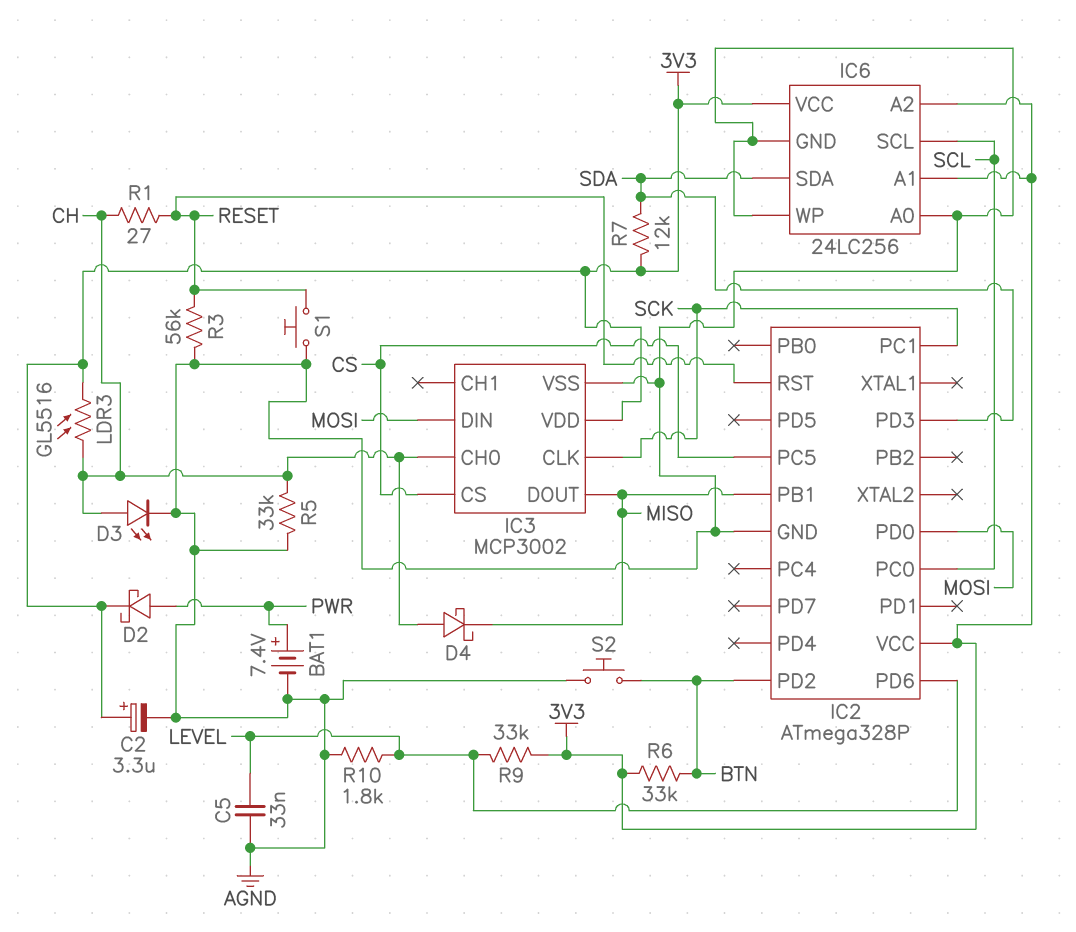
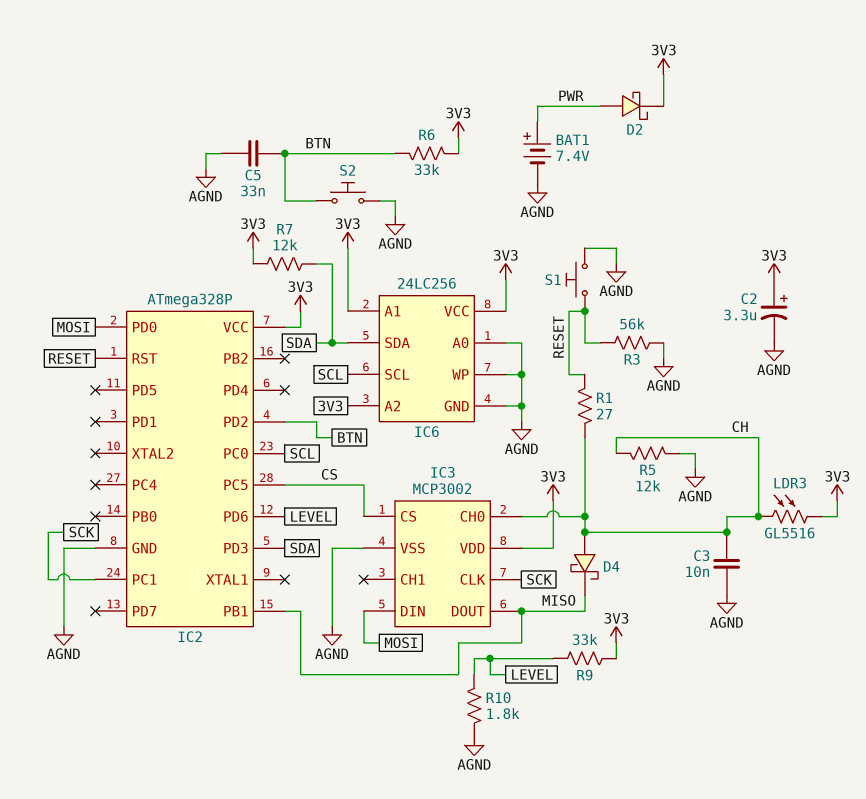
C3: none -> 10nF (AGND, CH)
C5: 33nF (AGND, LEVEL) -> 33nF (AGND, BTN)
D3: LED (A CH, K AGND) -> none
R5: 33k (AGND, CH) -> 12k (AGND, CH)

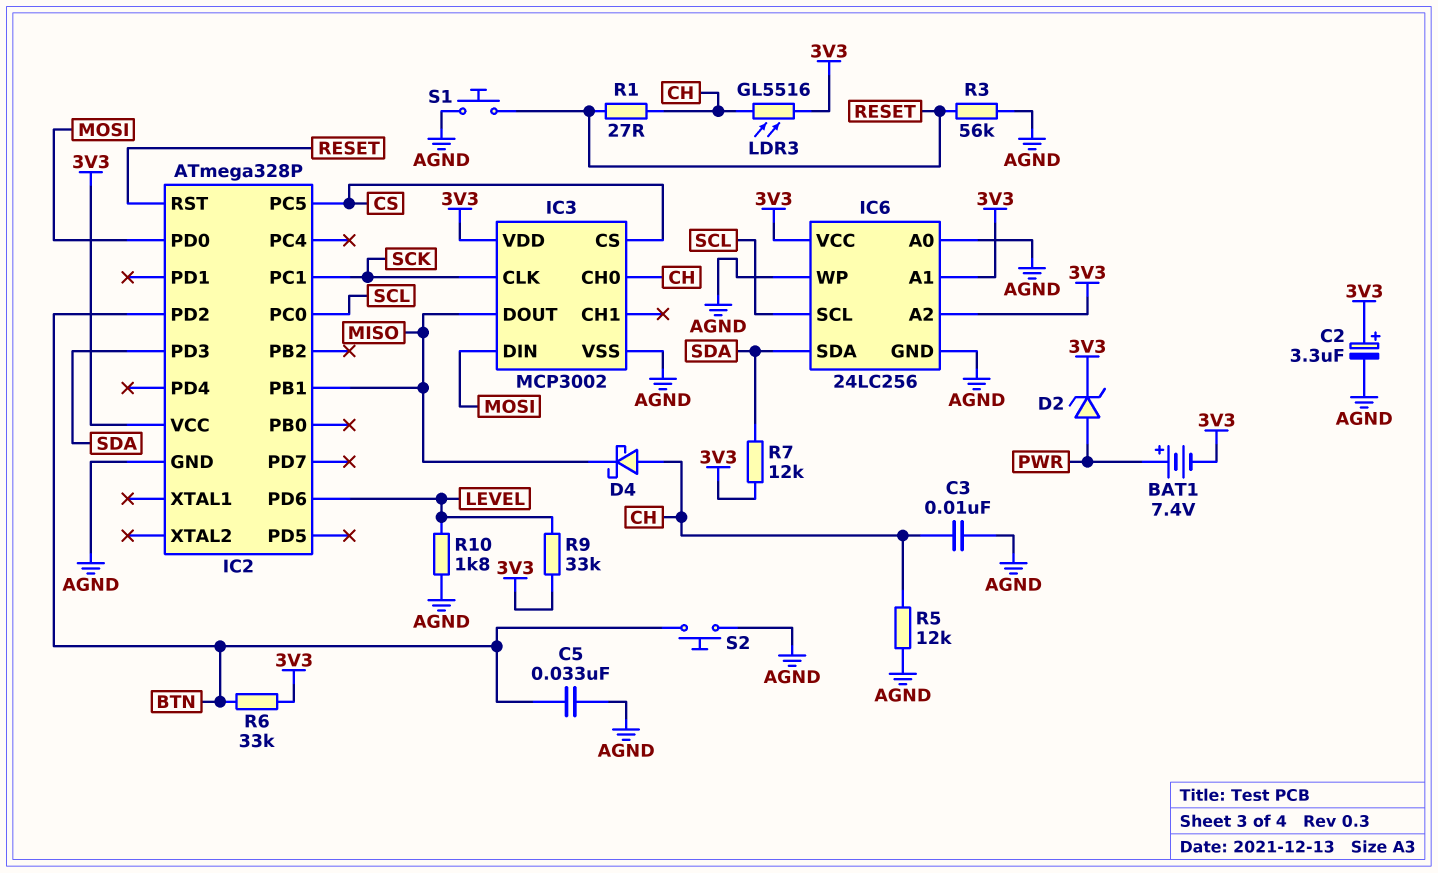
BAT1: 7.4V (plus PWR, minus AGND) -> 7.4V (plus PWR, minus 3V3)
D2: schottky (A PWR, K 3V3) -> zener (A PWR, K 3V3)

